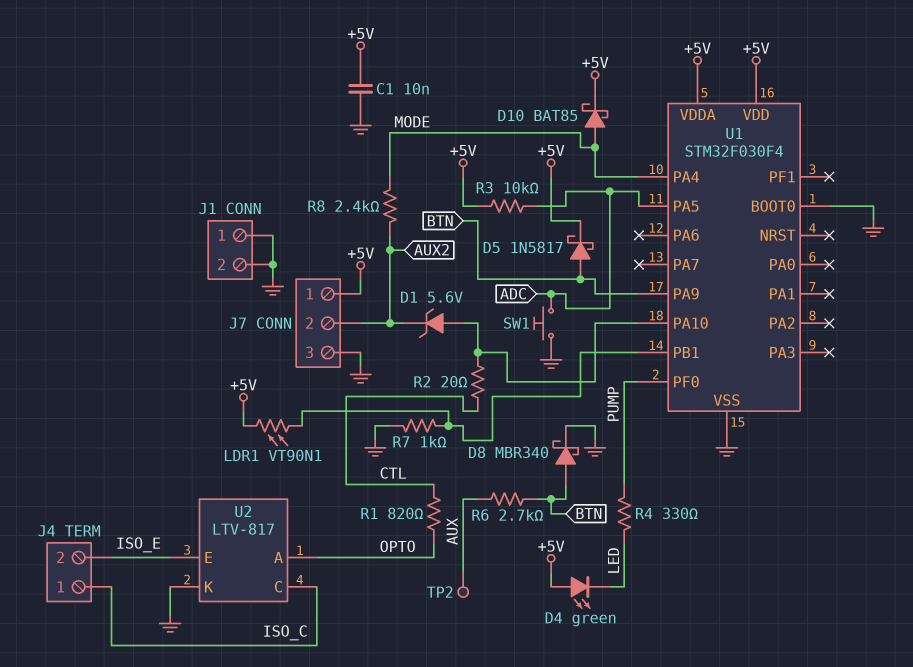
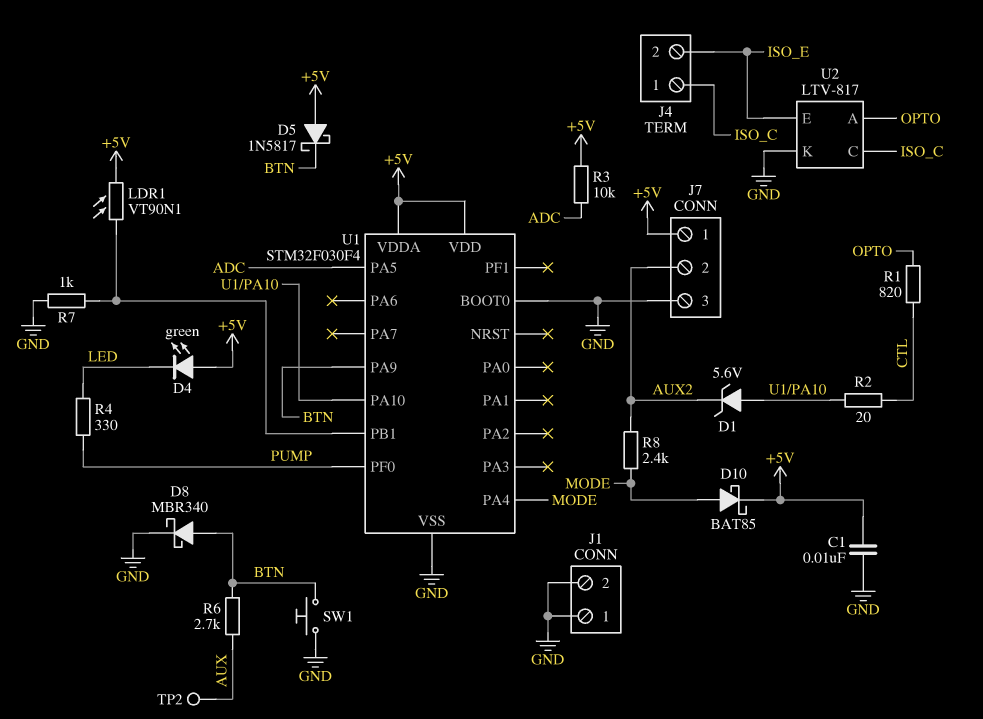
D5: schottky 1N5817 (A BTN, K +5V) -> schottky 1N5817 (A +5V, K BTN)
SW1: button (ADC, GND) -> button (BTN, GND)

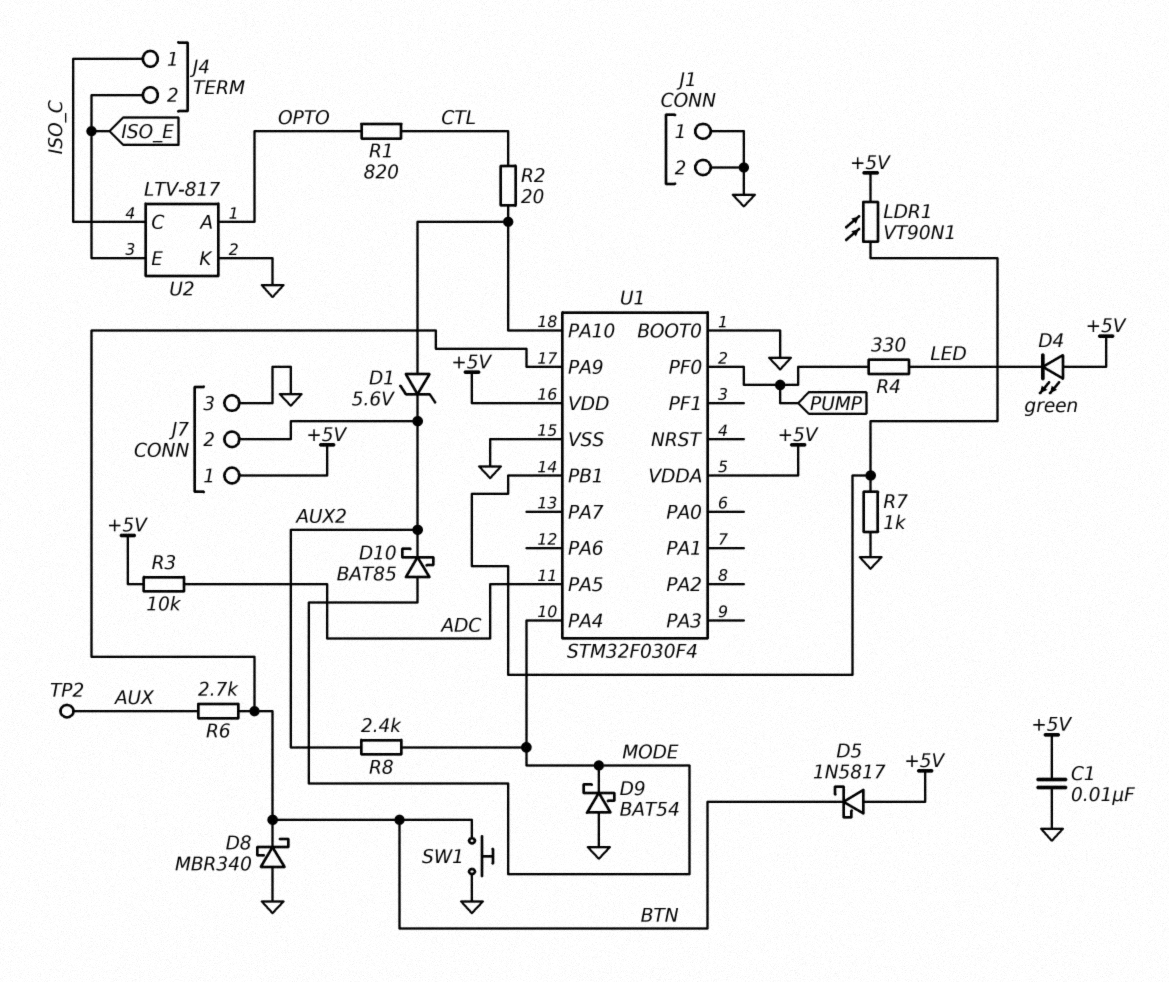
D8: schottky MBR340 (A BTN, K GND) -> schottky MBR340 (A GND, K BTN)
D9: none -> schottky BAT54 (A GND, K MODE)
D10: schottky BAT85 (A MODE, K +5V) -> schottky BAT85 (A MODE, K AUX2)

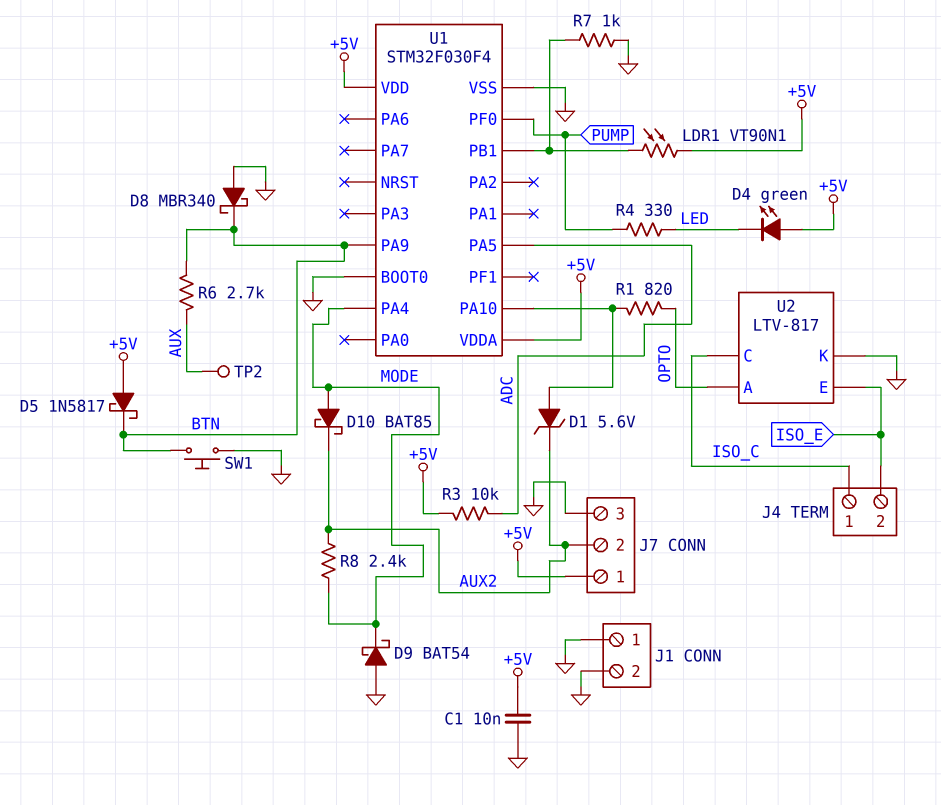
R1: 820 (CTL, OPTO) -> 820 (OPTO, U1/PA10)
R2: 20 (CTL, U1/PA10) -> none

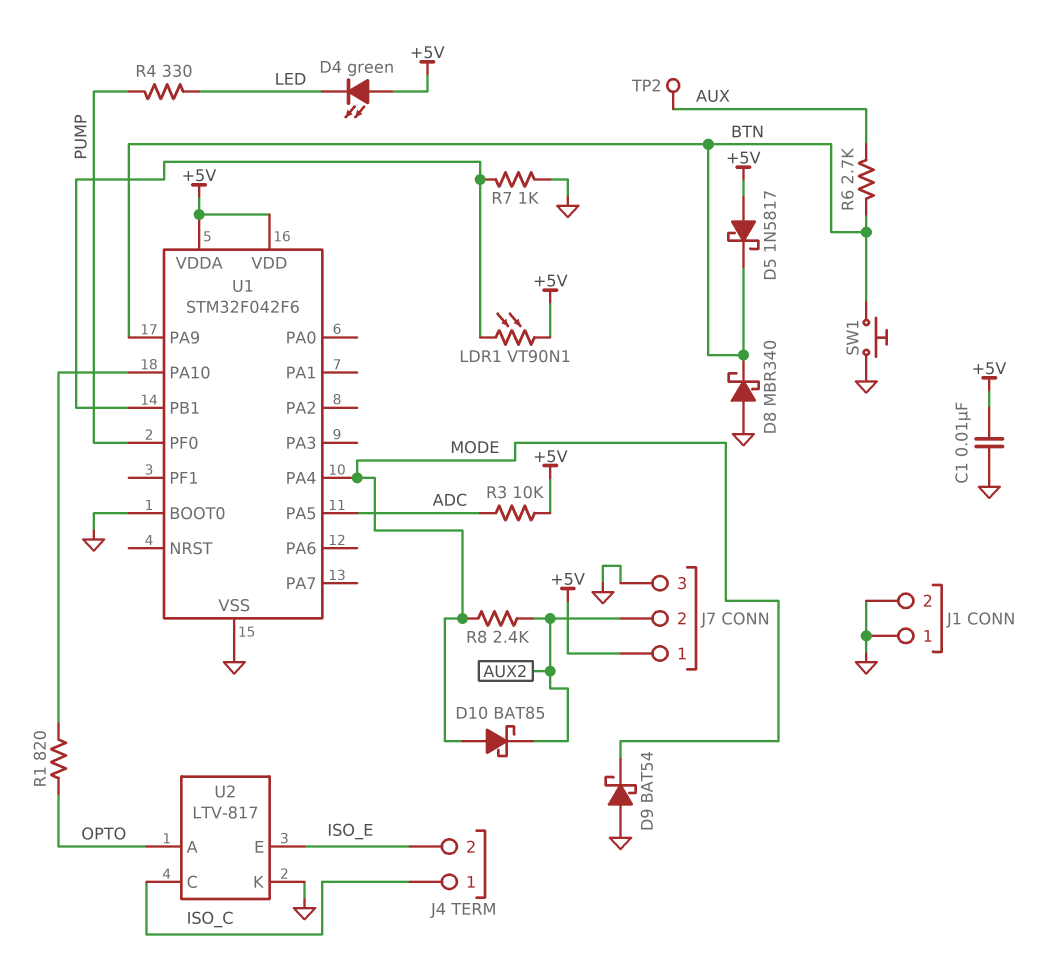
D1: zener 5.6V (A U1/PA10, K AUX2) -> none
U1: STM32F030F4 -> STM32F042F6

